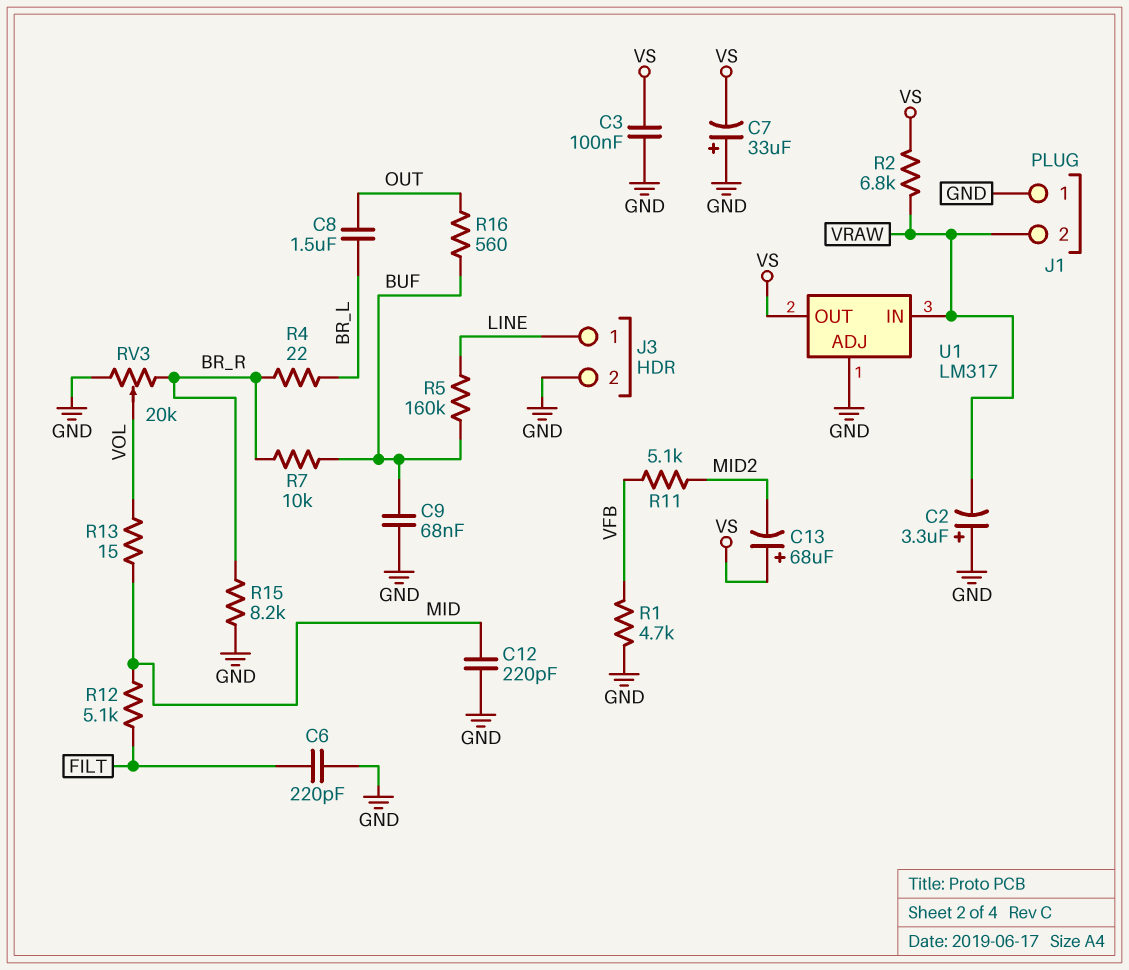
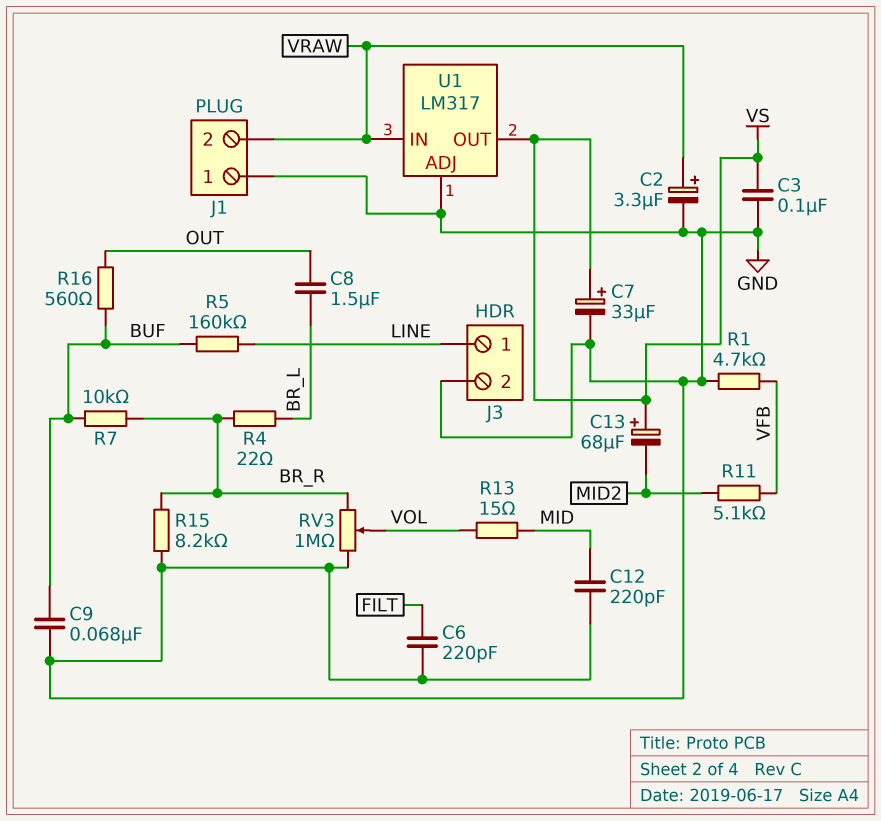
C2: 3.3uF (plus GND, minus VRAW) -> 3.3uF (plus VRAW, minus GND)
C7: 33uF (plus GND, minus VS) -> 33uF (plus VS, minus GND)
R2: 6.8k (VRAW, VS) -> none
R12: 5.1k (FILT, MID) -> none
RV3: 20k (BR_R, GND, wiper VOL) -> 1M (BR_R, GND, wiper VOL)

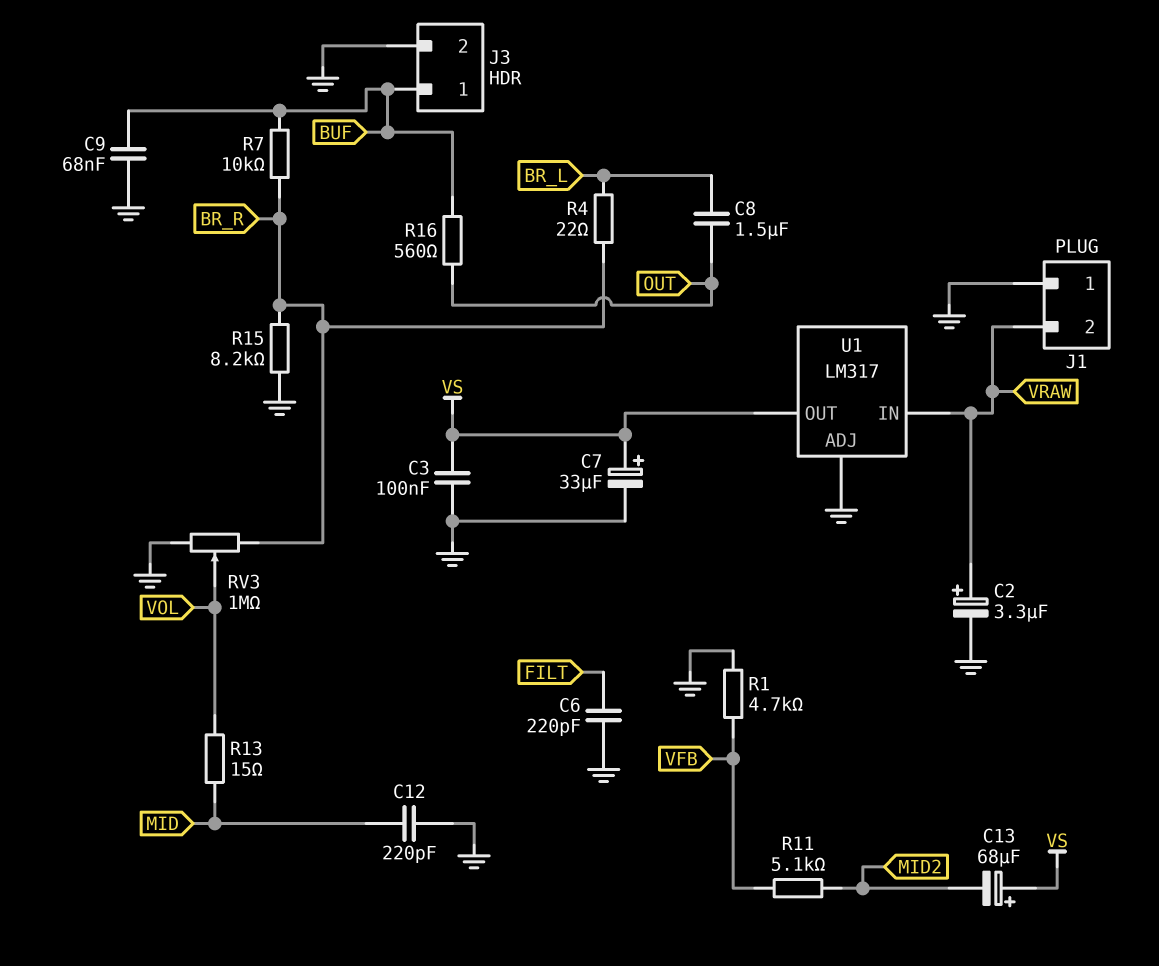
J3 pin 1: LINE -> BUF
R5: 160k (BUF, LINE) -> none

